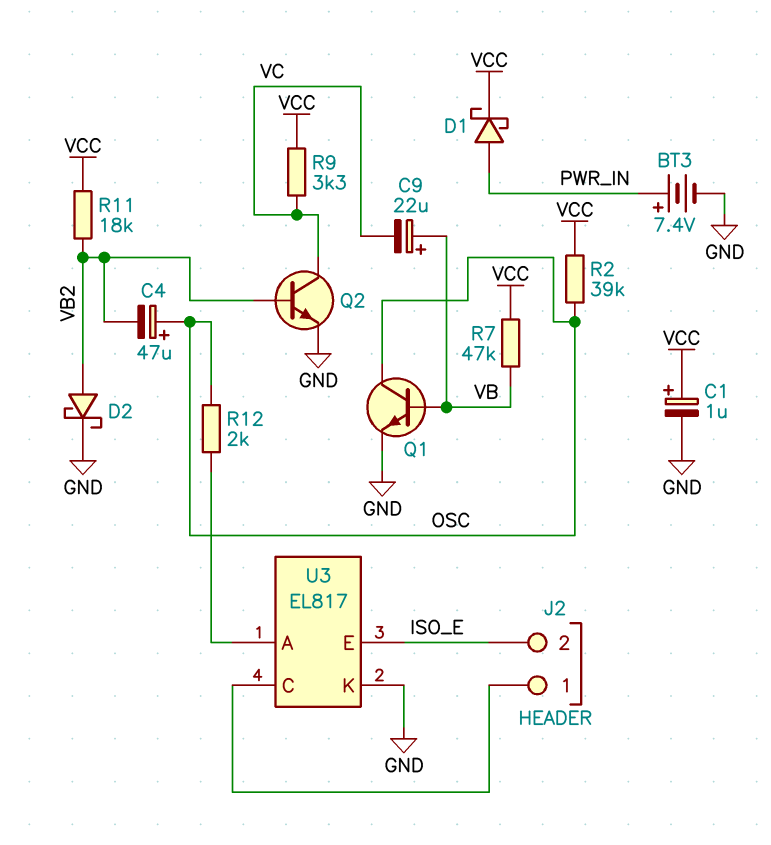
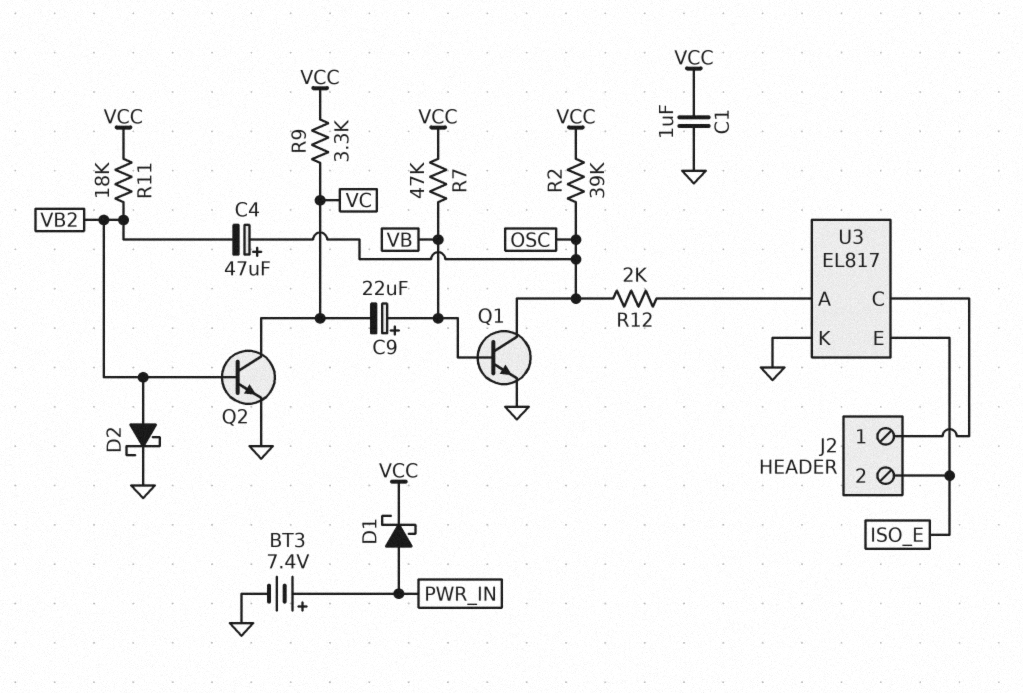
C1: 1uF (plus VCC, minus GND) -> 1uF (GND, VCC)

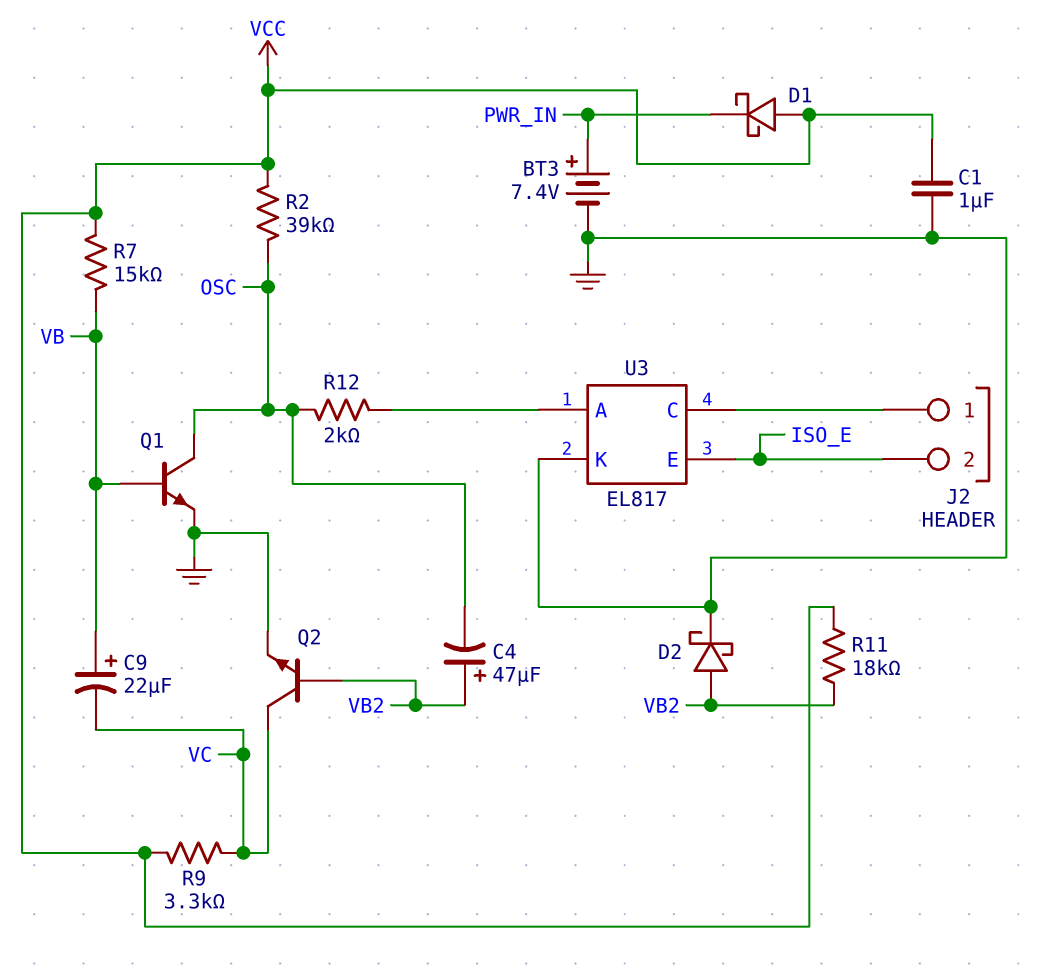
C4: 47uF (plus OSC, minus VB2) -> 47uF (plus VB2, minus OSC)
D1: schottky (A PWR_IN, K VCC) -> schottky (A VCC, K PWR_IN)
R7: 47k (VB, VCC) -> 15k (VB, VCC)

